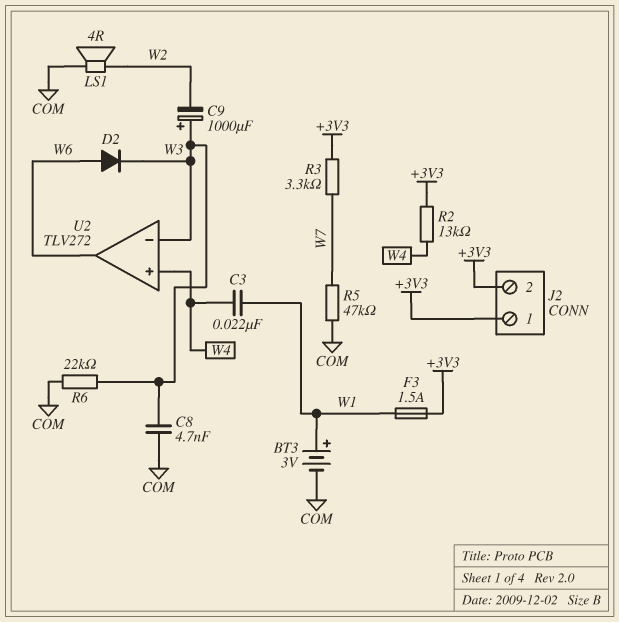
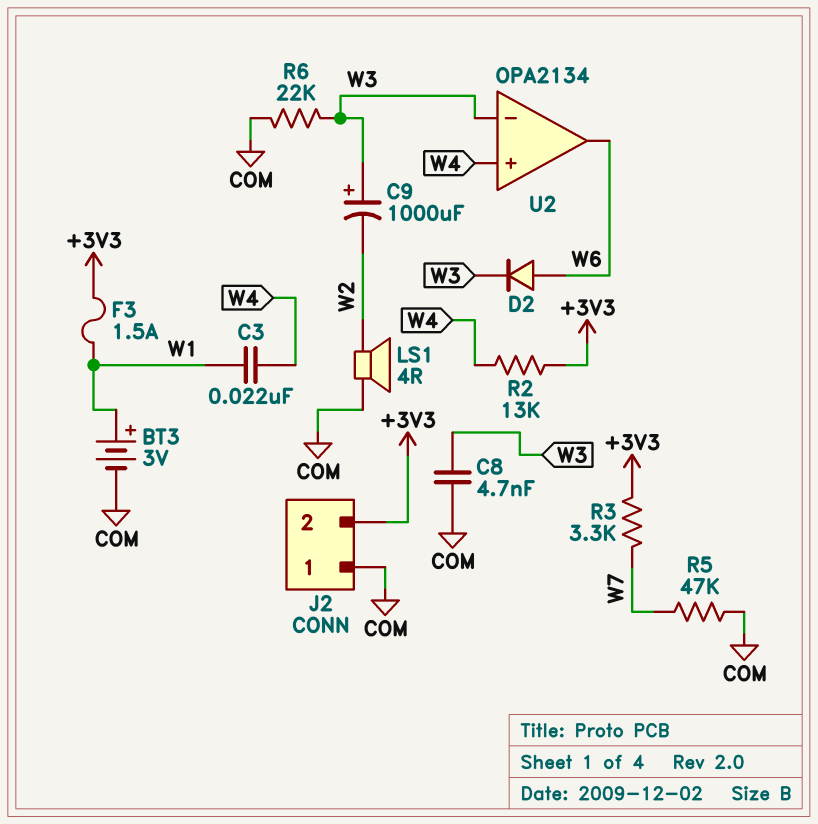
J2 pin 1: +3V3 -> COM
U2: TLV272 -> OPA2134

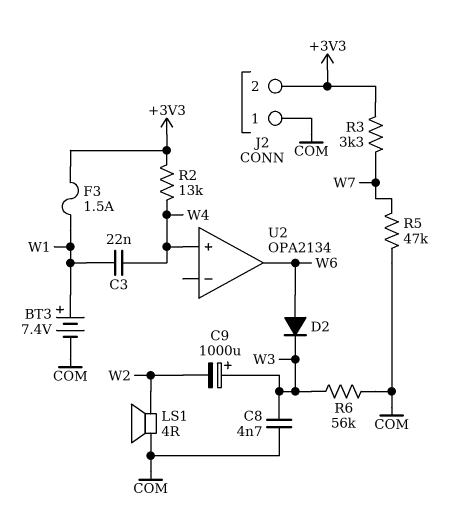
BT3: 3V (plus W1, minus COM) -> 7.4V (plus W1, minus COM)
R6: 22k (COM, W3) -> 56k (COM, W3)
U2 pin in-: W3 -> none

